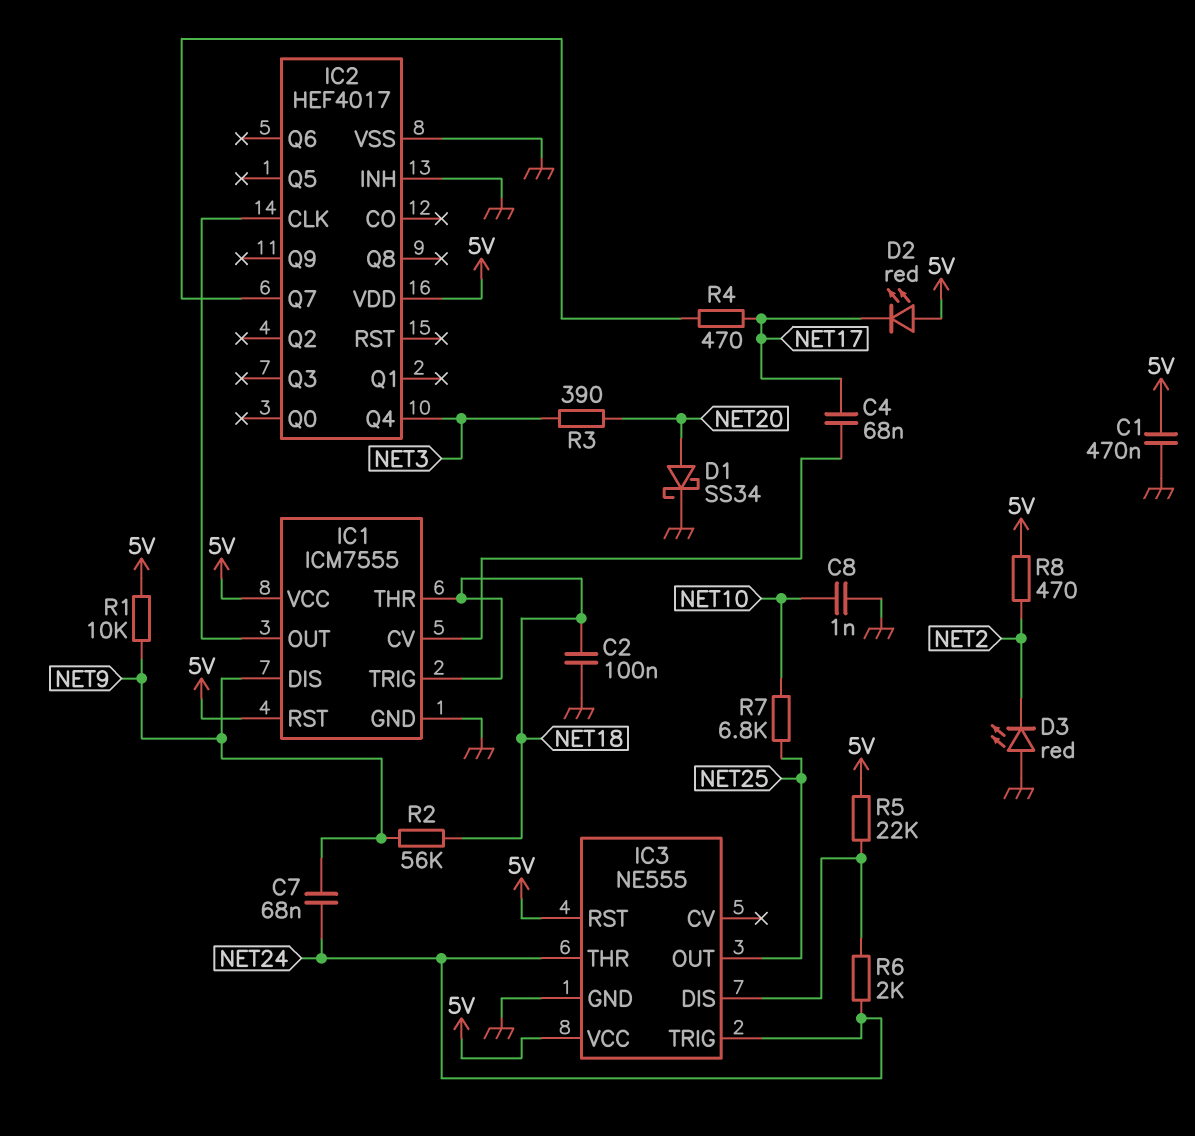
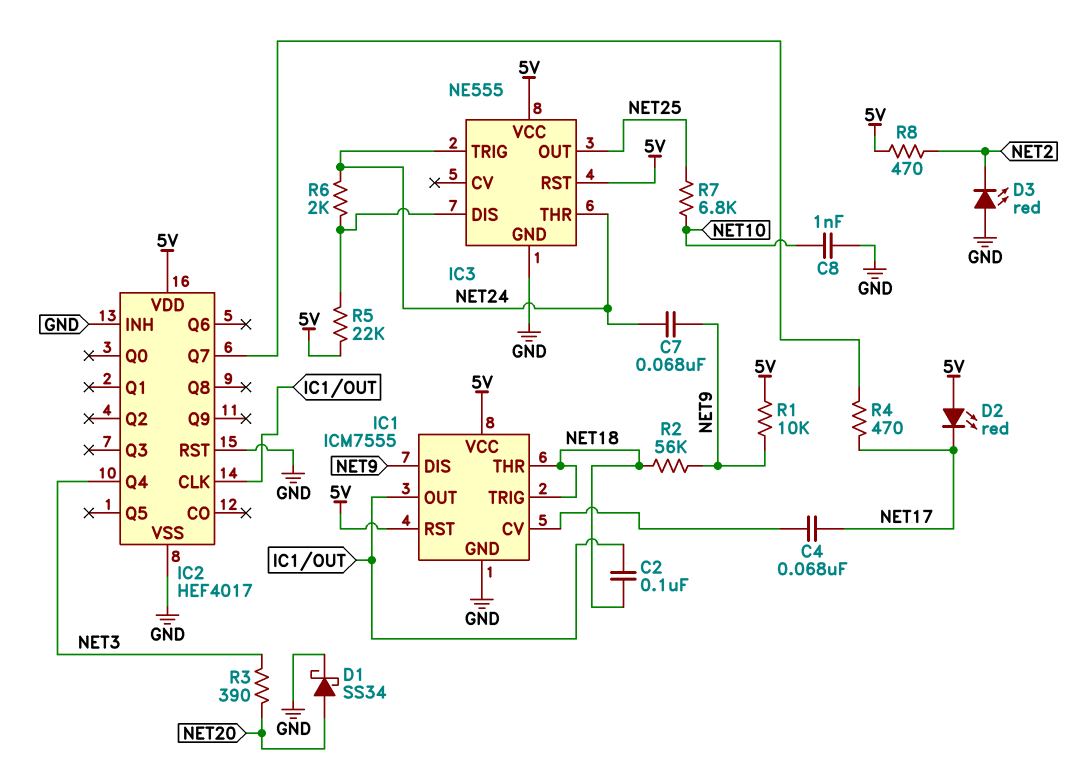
C1: 470nF (5V, GND) -> none
C2: 100nF (GND, NET18) -> 100nF (IC1/OUT, NET18)
IC2 pin RST: none -> GND

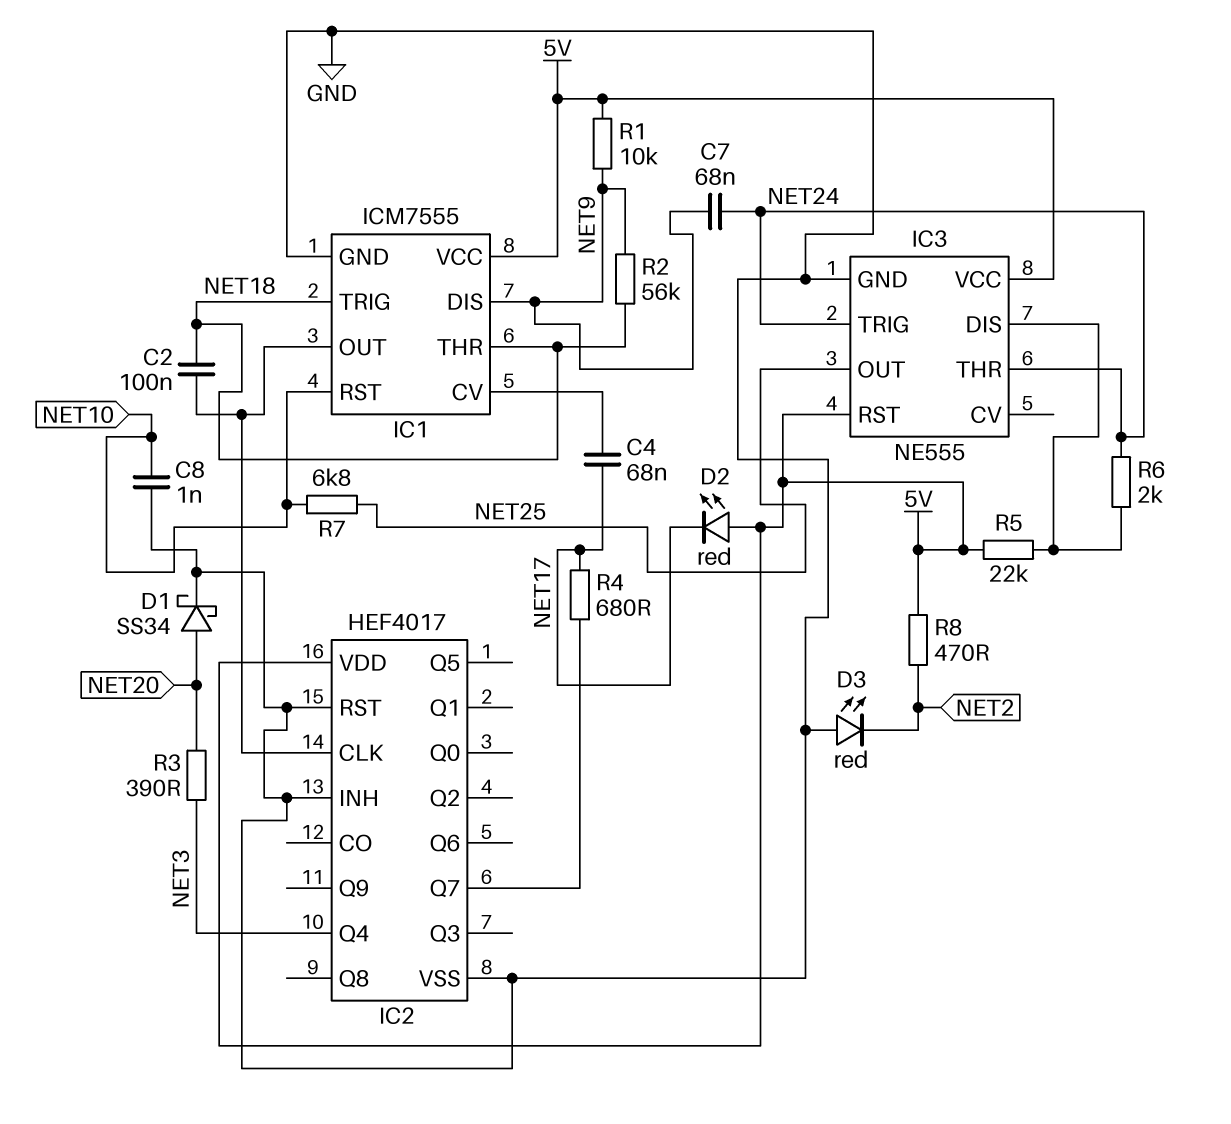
IC1 pin RST: 5V -> NET10
R4: 470 (IC2/Q7, NET17) -> 680 (IC2/Q7, NET17)

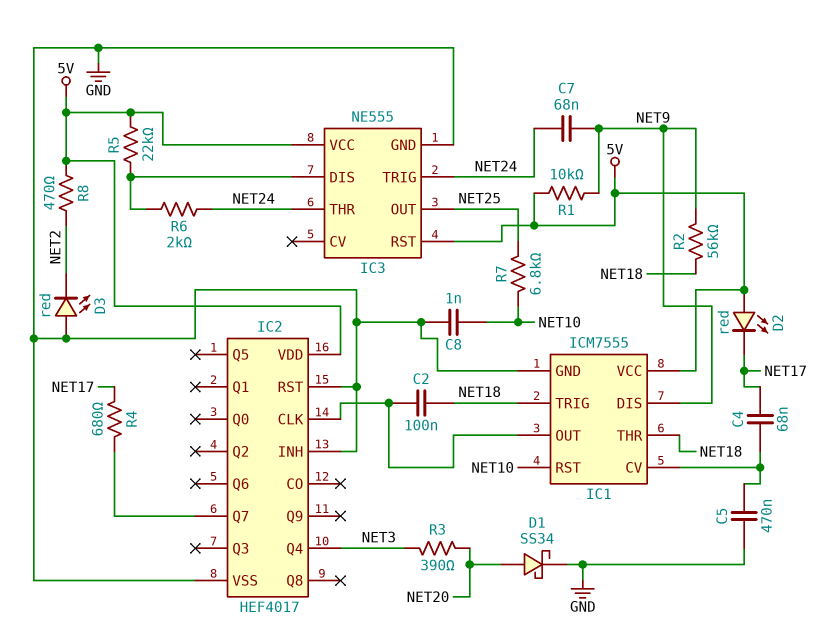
C5: none -> 470nF (GND, IC1/CV)

